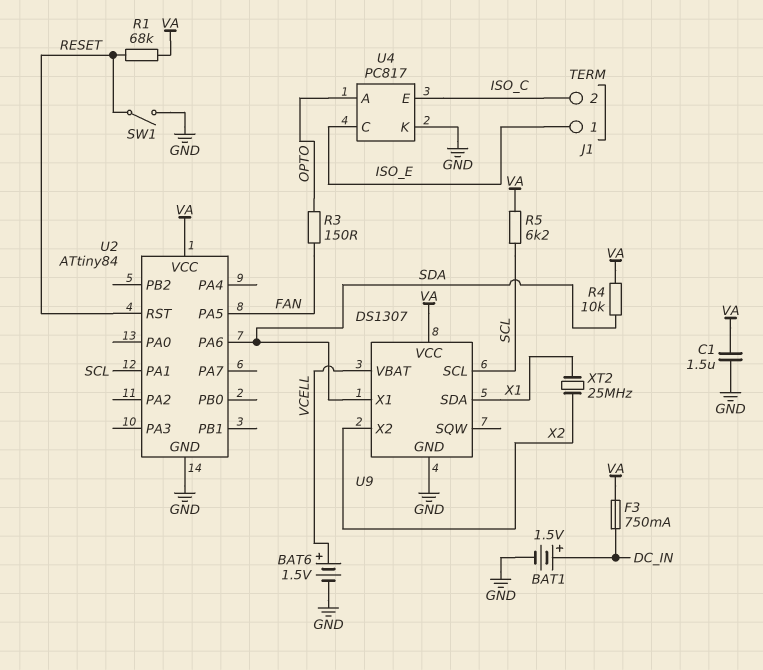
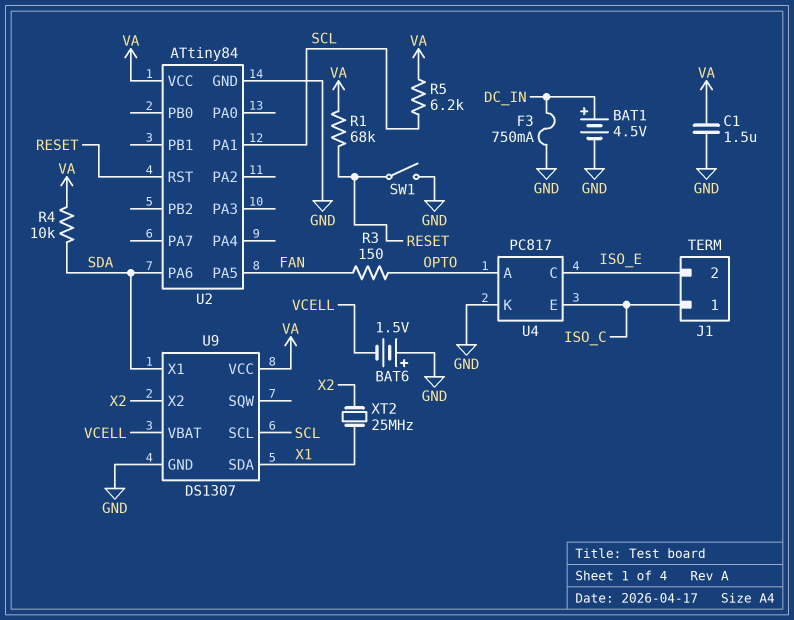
BAT1: 1.5V (plus DC_IN, minus GND) -> 4.5V (plus DC_IN, minus GND)
BAT6: 1.5V (plus VCELL, minus GND) -> 1.5V (plus GND, minus VCELL)
F3: 750mA (DC_IN, VA) -> 750mA (DC_IN, GND)
J1 pin 1: ISO_E -> ISO_C
J1 pin 2: ISO_C -> ISO_E

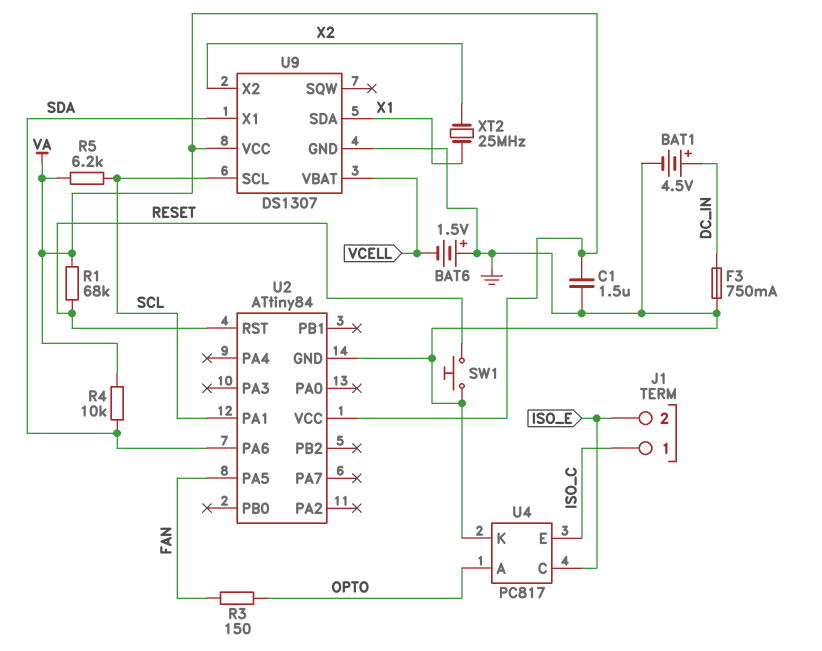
SW1: switch (GND, RESET) -> button (GND, RESET)

